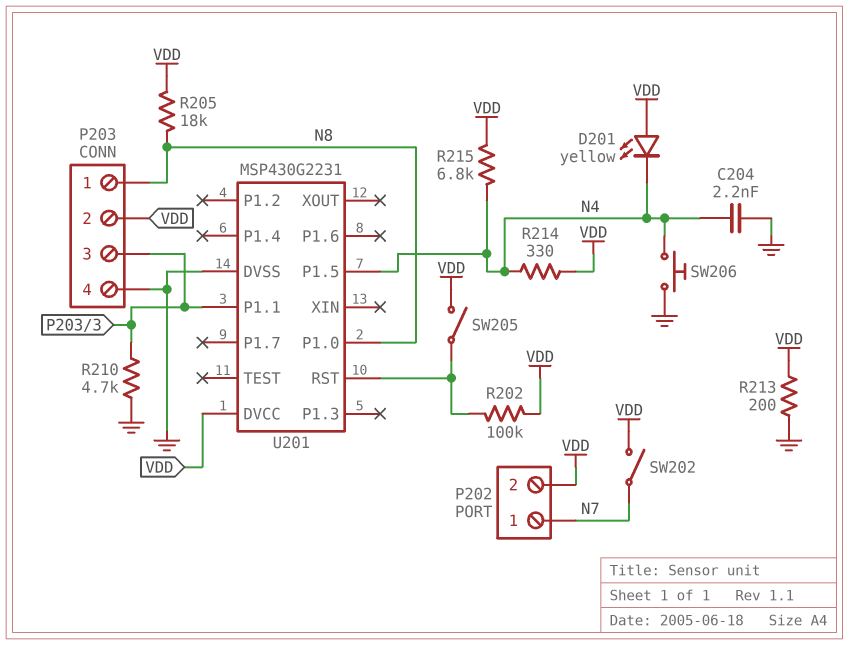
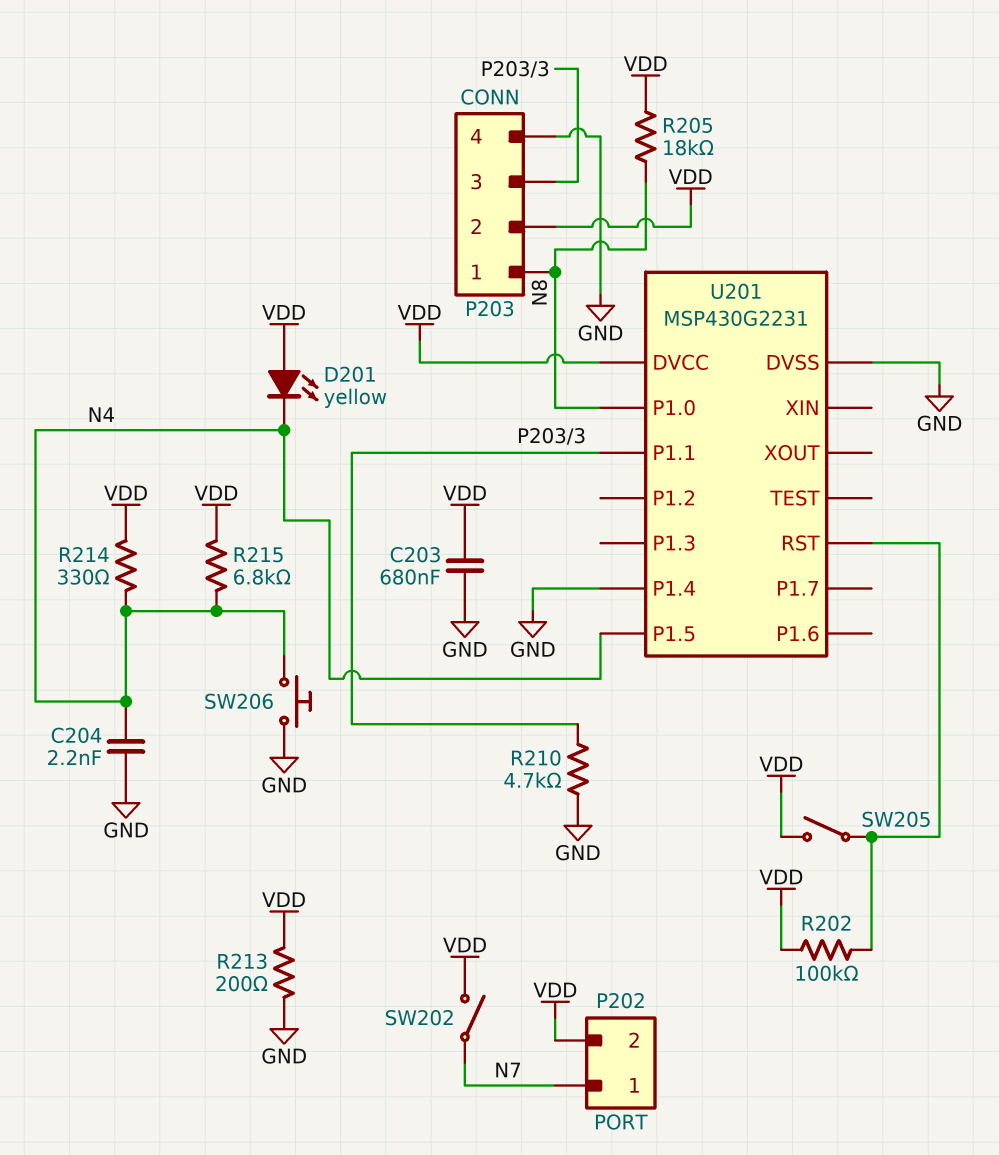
C203: none -> 680nF (GND, VDD)
U201 pin P1.4: none -> GND

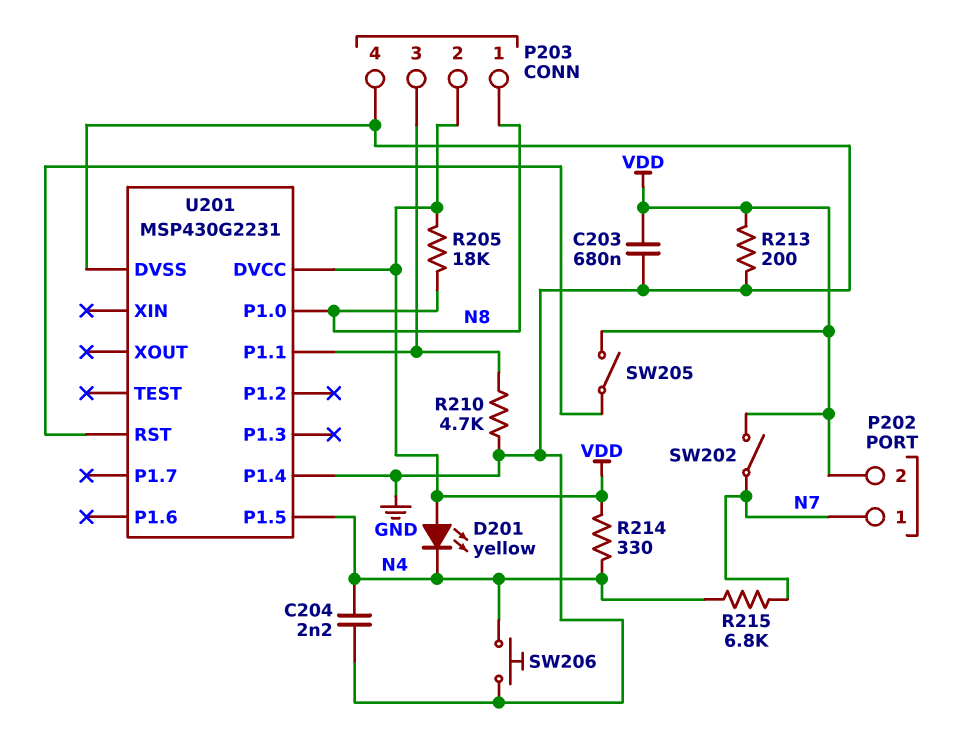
R202: 100k (U201/RST, VDD) -> none
R215: 6.8k (N4, VDD) -> 6.8k (N4, N7)

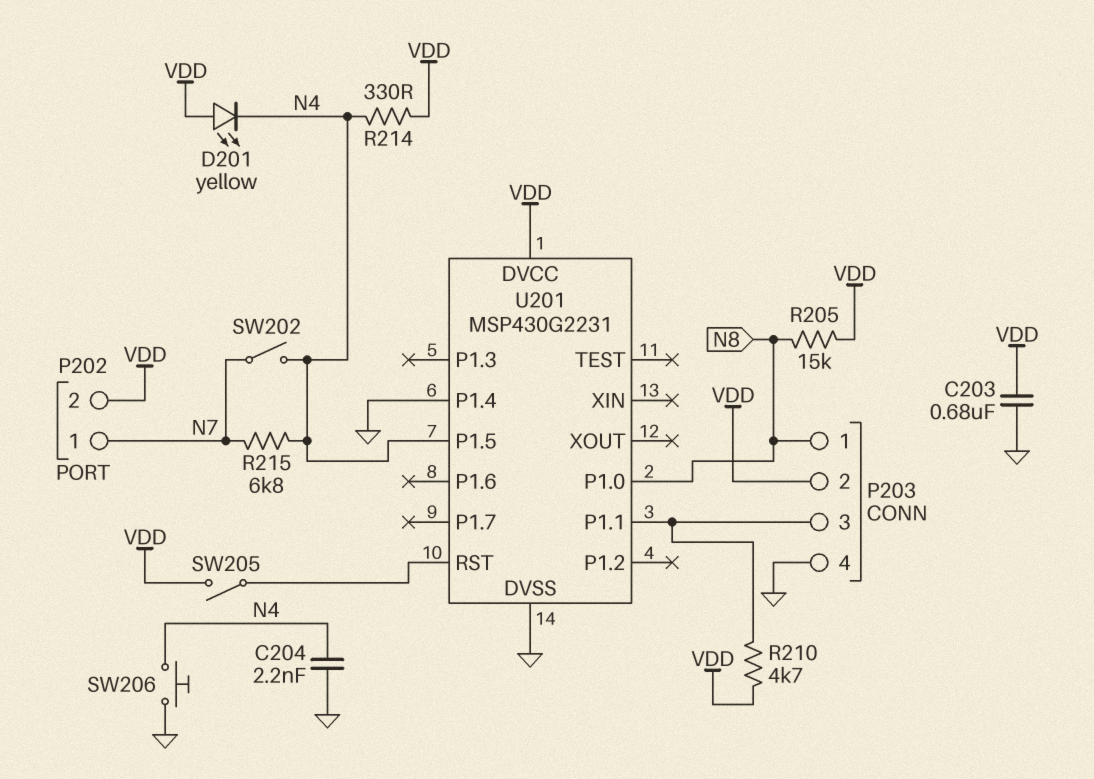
R205: 18k (N8, VDD) -> 15k (N8, VDD)
R210: 4.7k (GND, P203/3) -> 4.7k (P203/3, VDD)
R213: 200 (GND, VDD) -> none
SW202: switch (N7, VDD) -> switch (N4, N7)

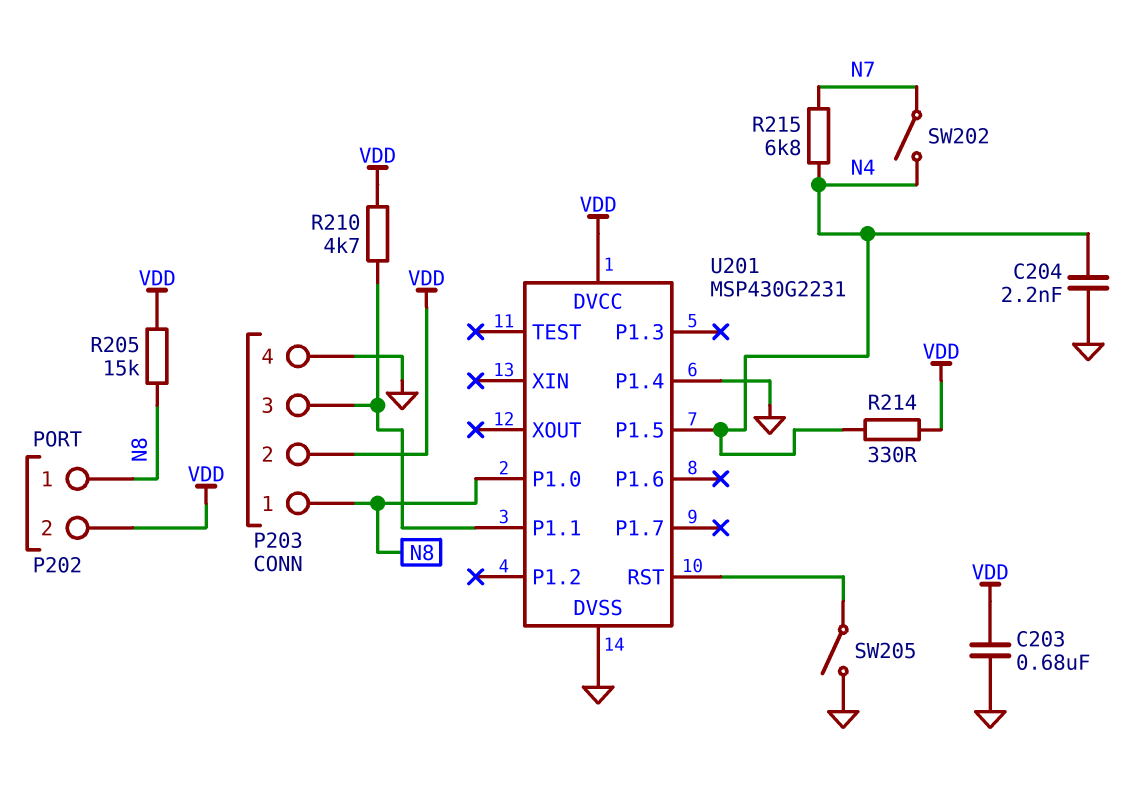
D201: LED yellow (A VDD, K N4) -> none
P202 pin 1: N7 -> N8
SW205: switch (U201/RST, VDD) -> switch (GND, U201/RST)
SW206: button (GND, N4) -> none

